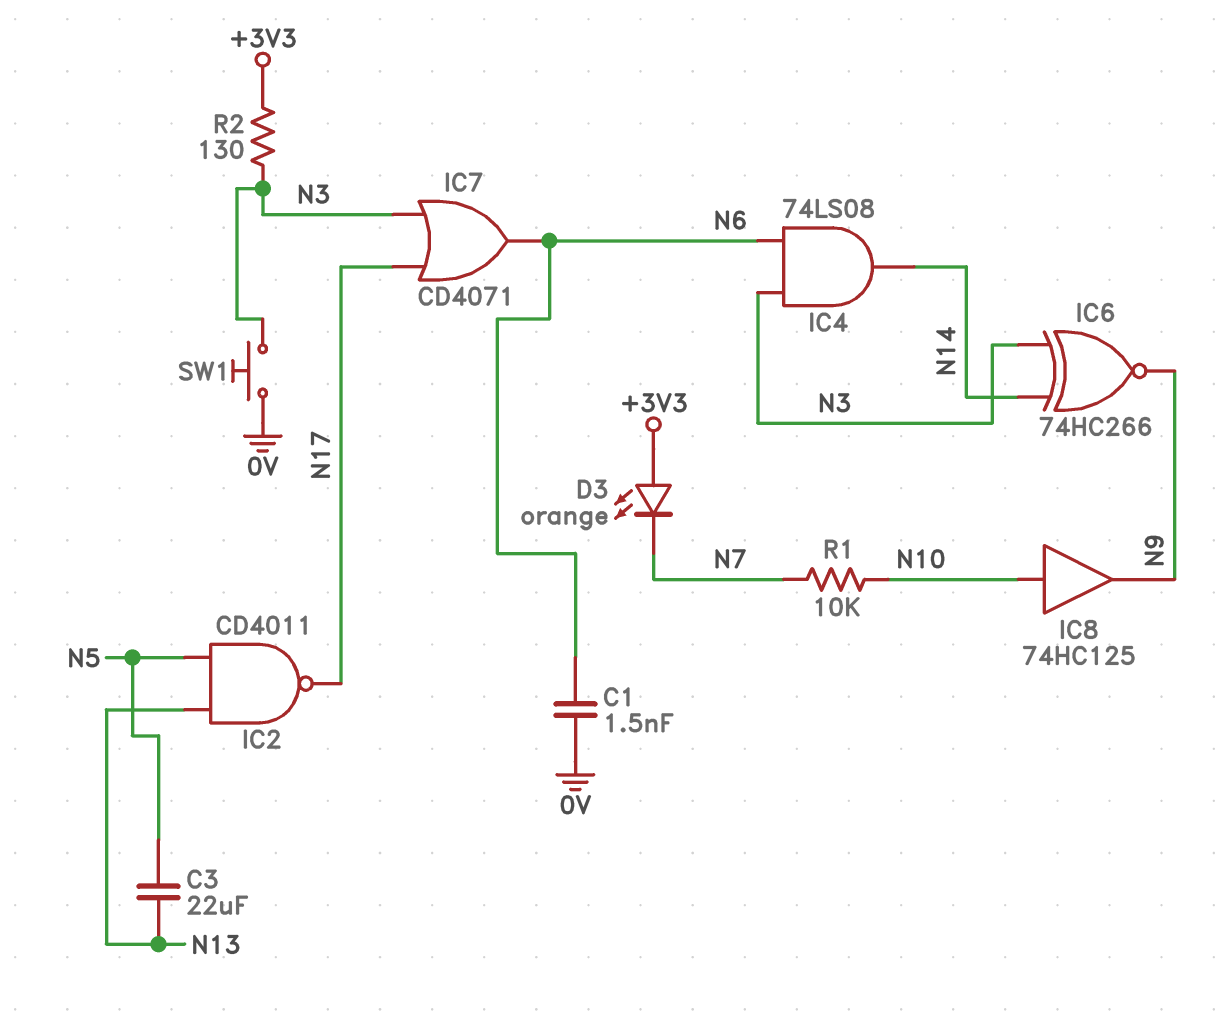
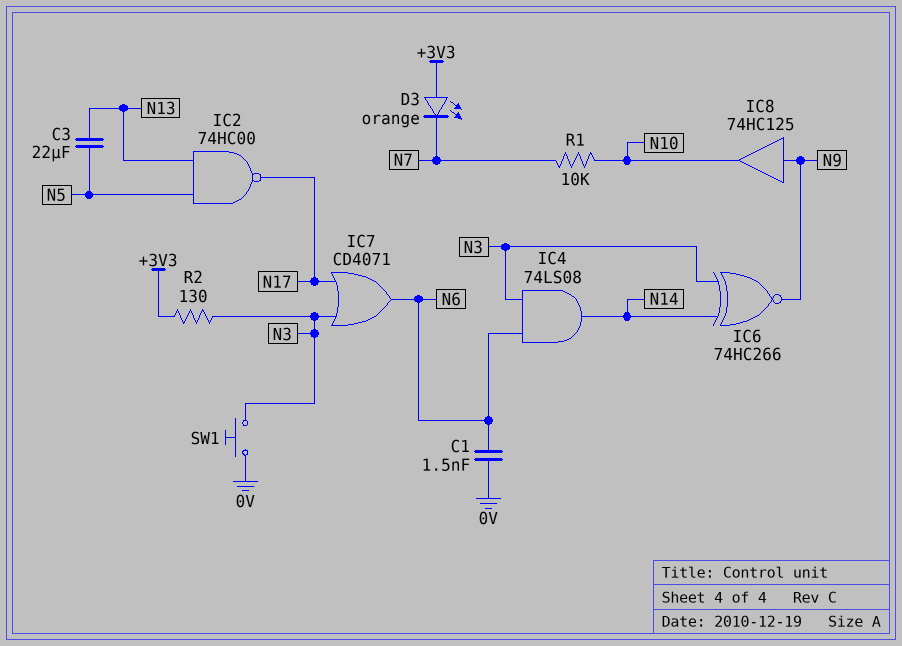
IC2: NAND CD4011 (in N5, in N13, out N17) -> NAND 74HC00 (in N5, in N13, out N17)
IC8: buffer 74HC125 (in N10, out N9) -> buffer 74HC125 (in N9, out N10)

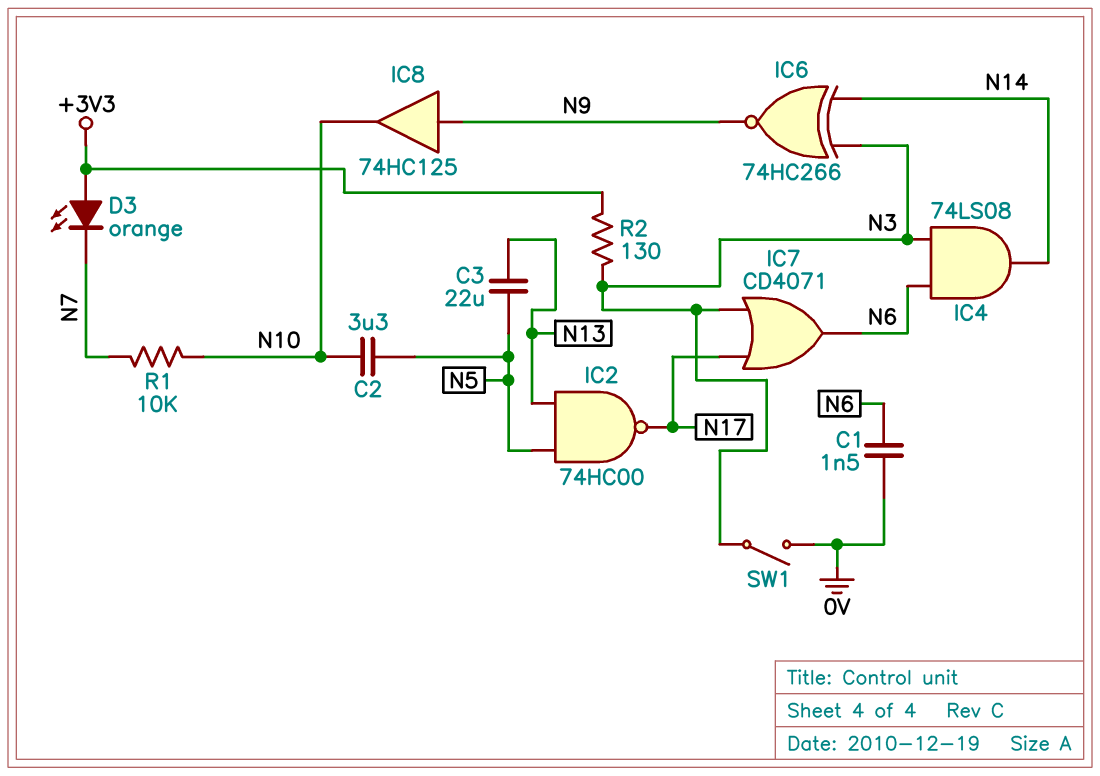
C2: none -> 3.3uF (N5, N10)
SW1: button (0V, N3) -> switch (0V, N3)

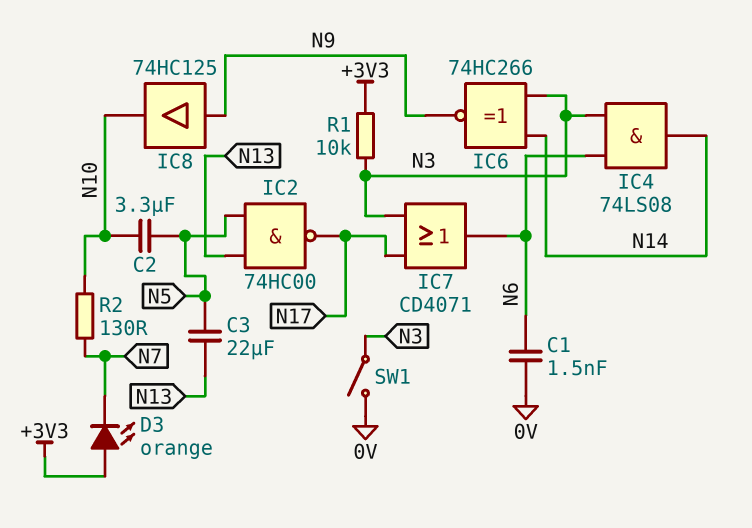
R1: 10k (N7, N10) -> 10k (+3V3, N3)
R2: 130 (+3V3, N3) -> 130 (N7, N10)

